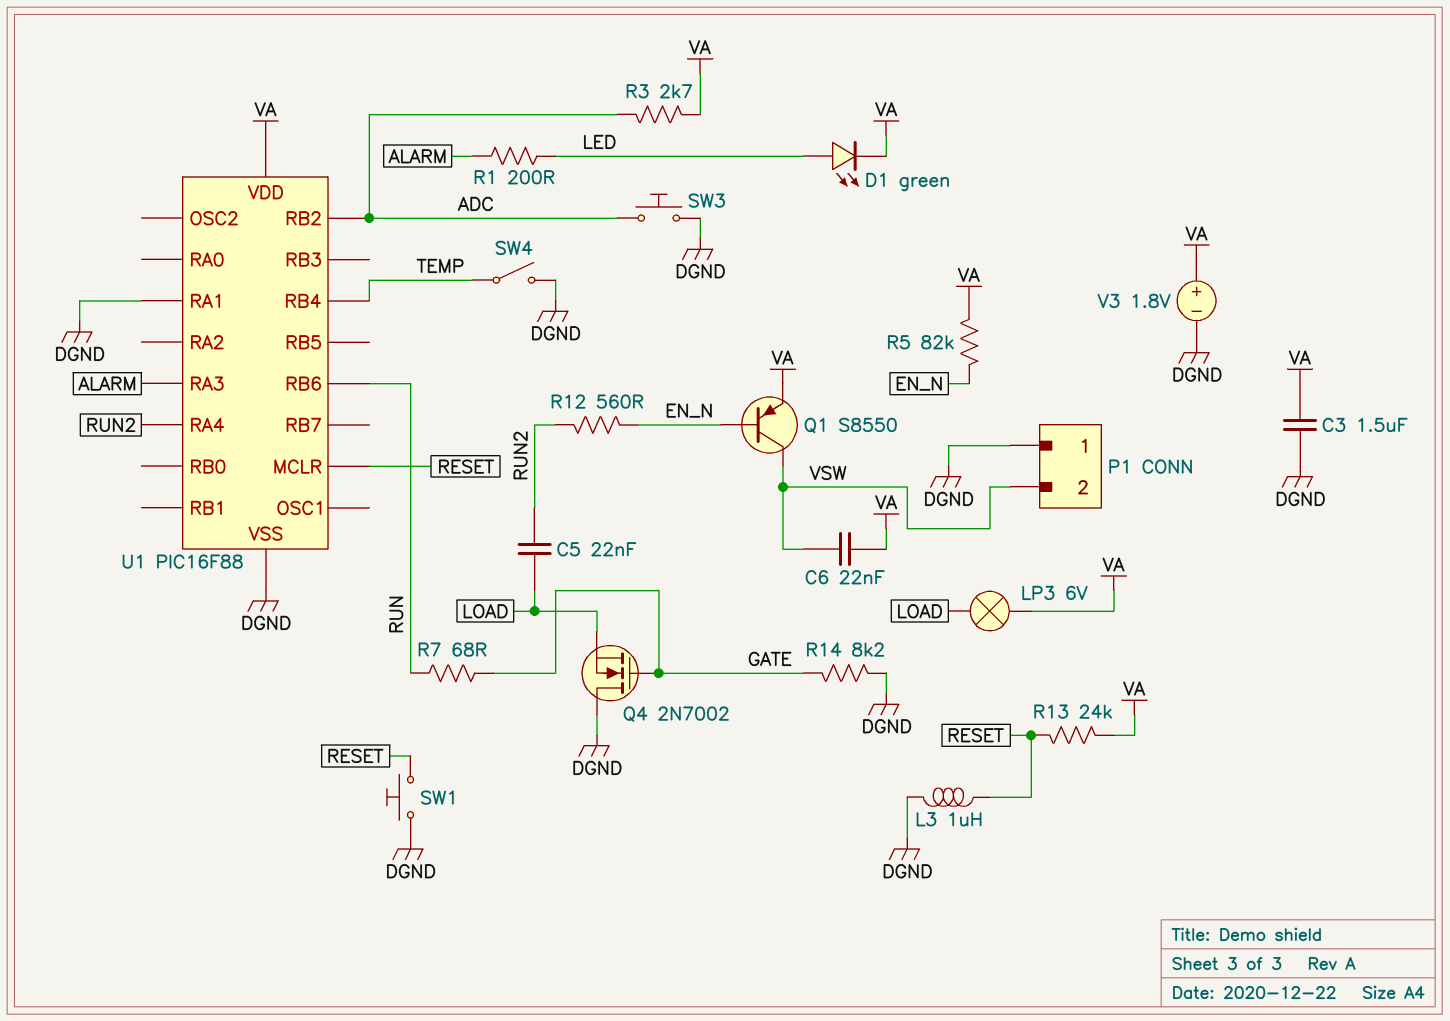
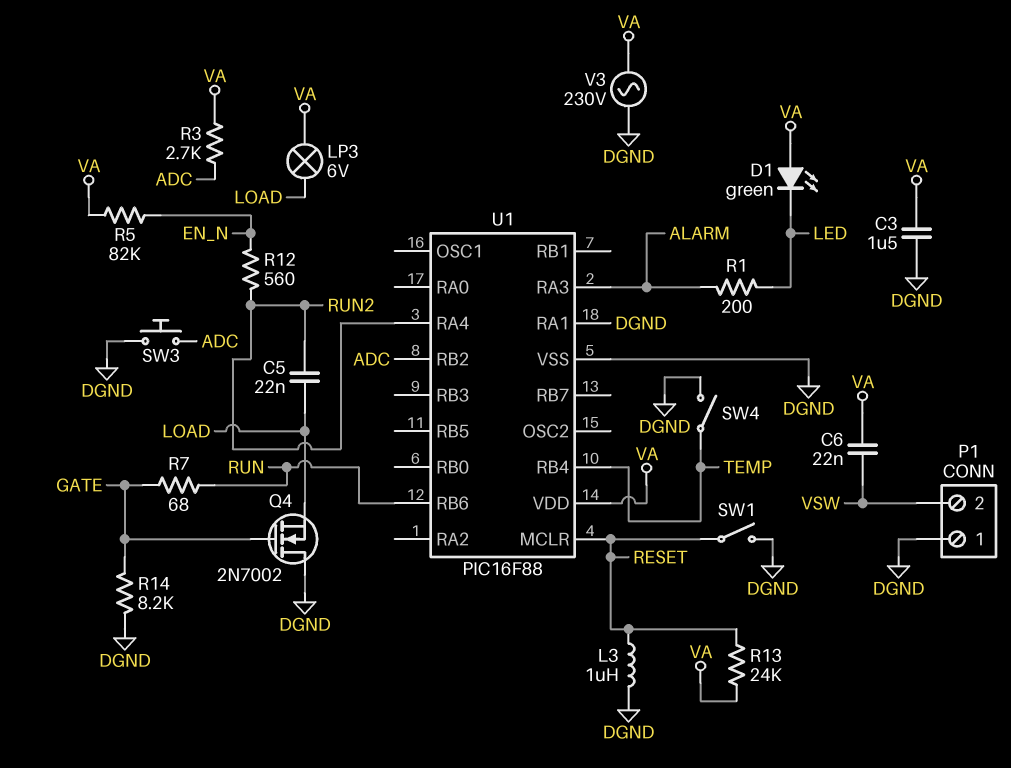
D1: LED green (A LED, K VA) -> LED green (A VA, K LED)
Q1: PNP S8550 (B EN_N, C VSW, E VA) -> none
SW1: button (DGND, RESET) -> switch (DGND, RESET)
V3: 1.8V (plus VA, minus DGND) -> AC 230V (DGND, VA)

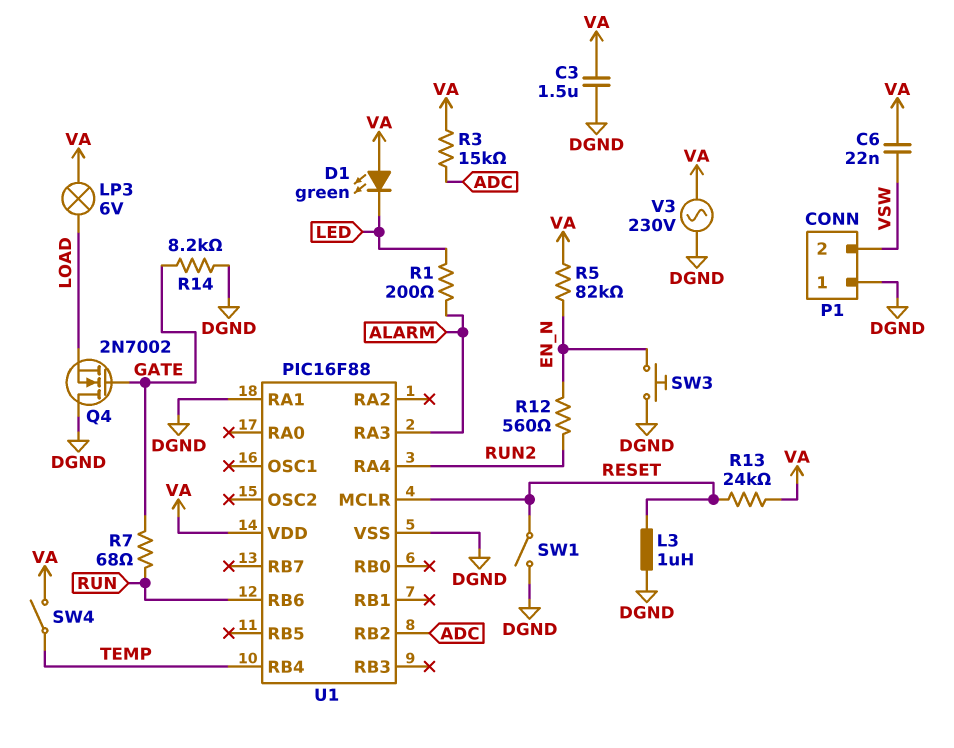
C5: 22nF (LOAD, RUN2) -> none
R3: 2.7k (ADC, VA) -> 15k (ADC, VA)
SW3: button (ADC, DGND) -> button (DGND, EN_N)
SW4: switch (DGND, TEMP) -> switch (TEMP, VA)

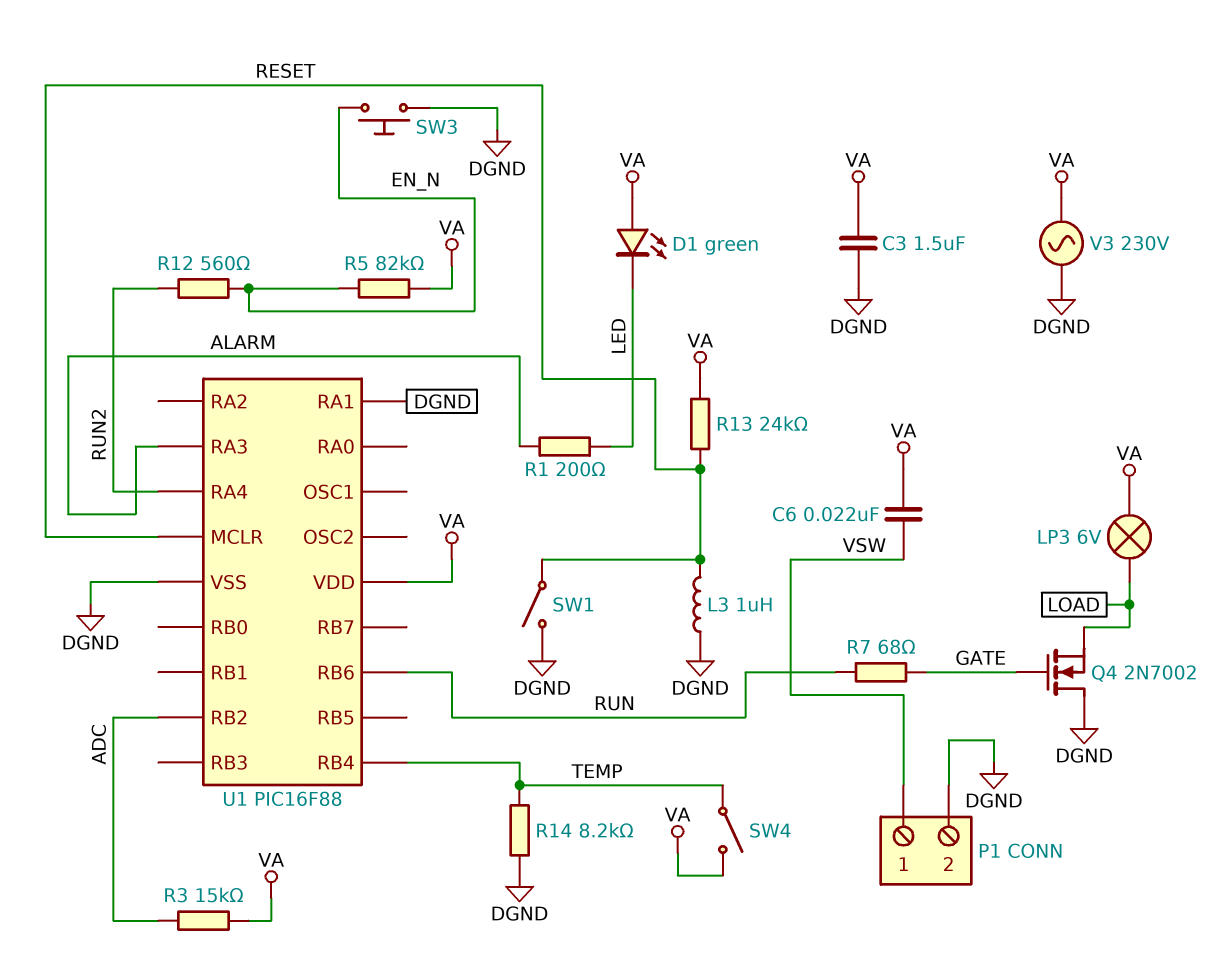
P1 pin 1: DGND -> VSW
P1 pin 2: VSW -> DGND
R14: 8.2k (DGND, GATE) -> 8.2k (DGND, TEMP)

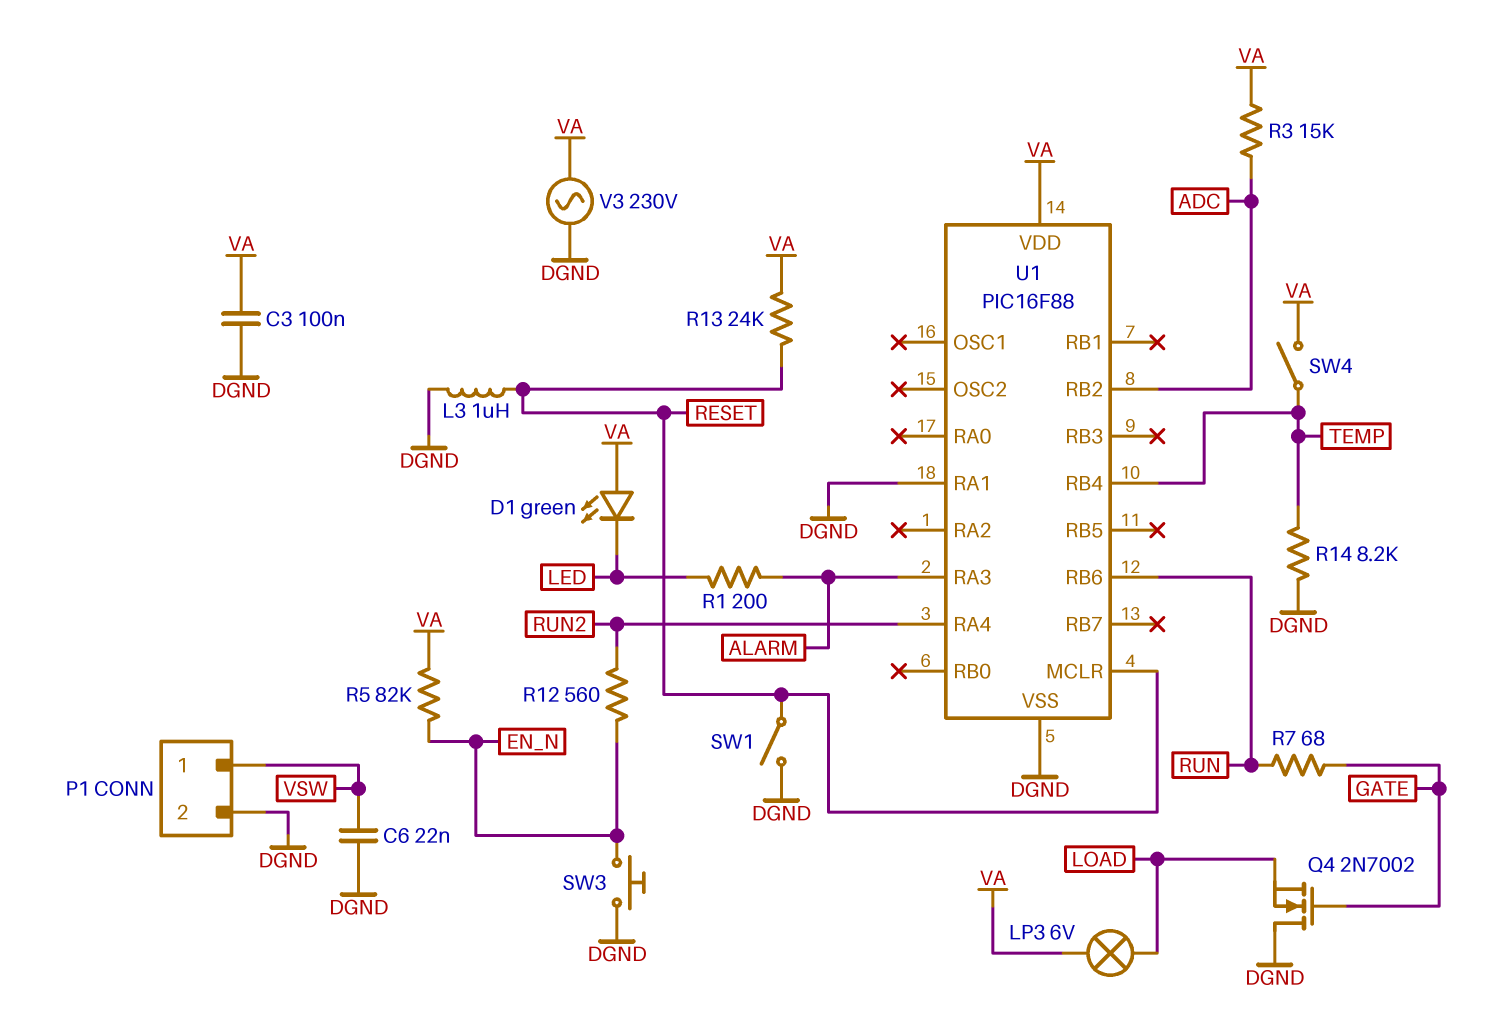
C3: 1.5uF (DGND, VA) -> 100nF (DGND, VA)
C6: 22nF (VA, VSW) -> 22nF (DGND, VSW)

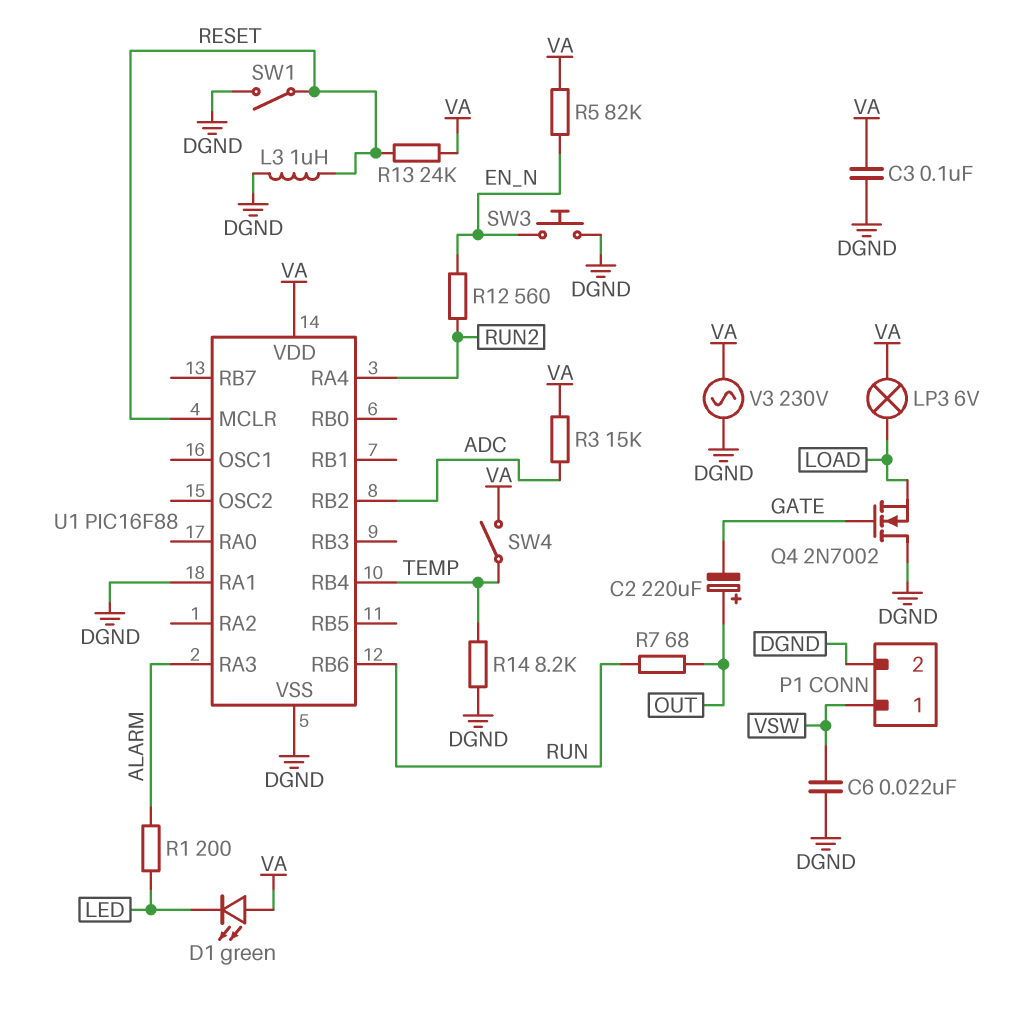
C2: none -> 220uF (plus OUT, minus GATE)
R7: 68 (GATE, RUN) -> 68 (OUT, RUN)

